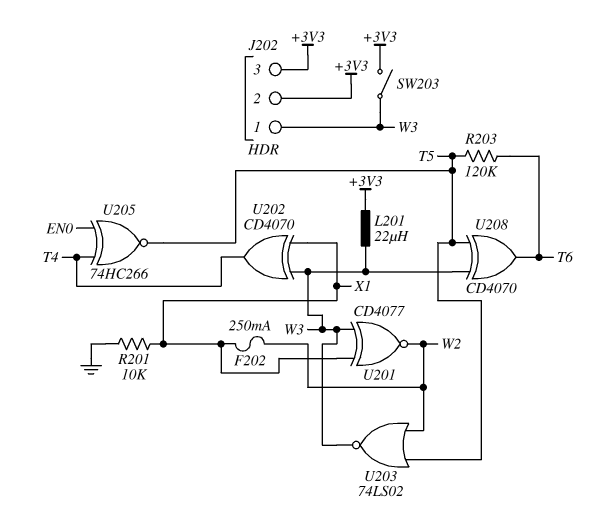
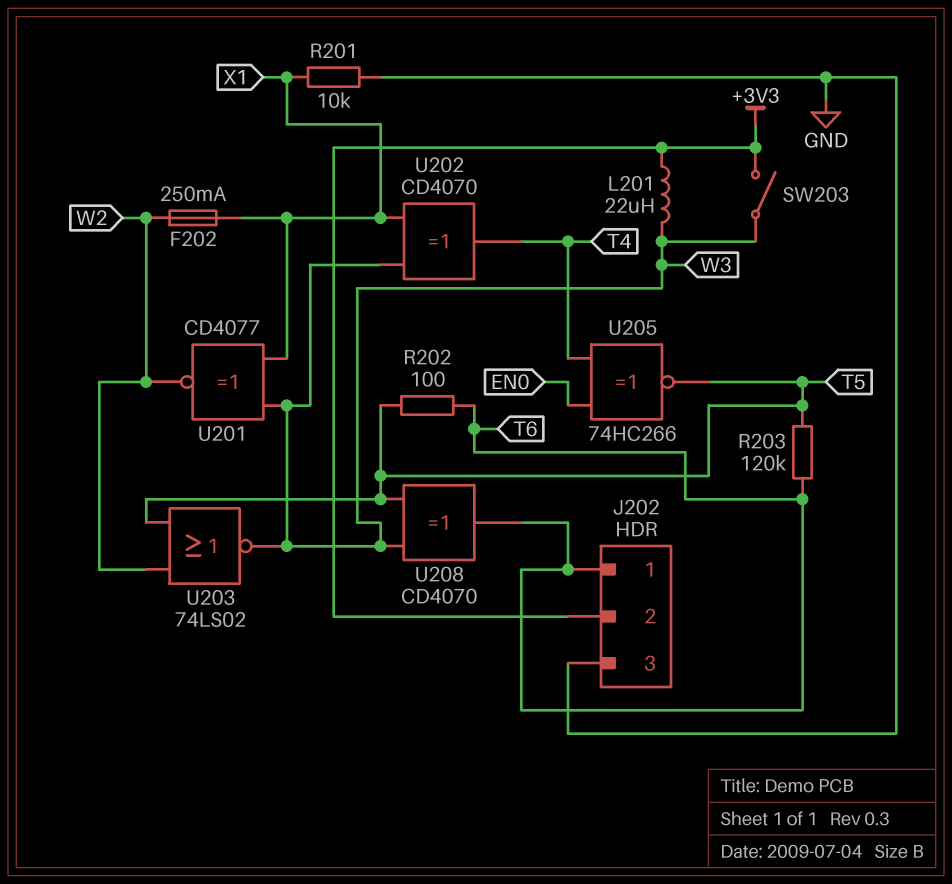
J202 pin 1: W3 -> T6
J202 pin 3: +3V3 -> GND
R202: none -> 100 (T5, T6)

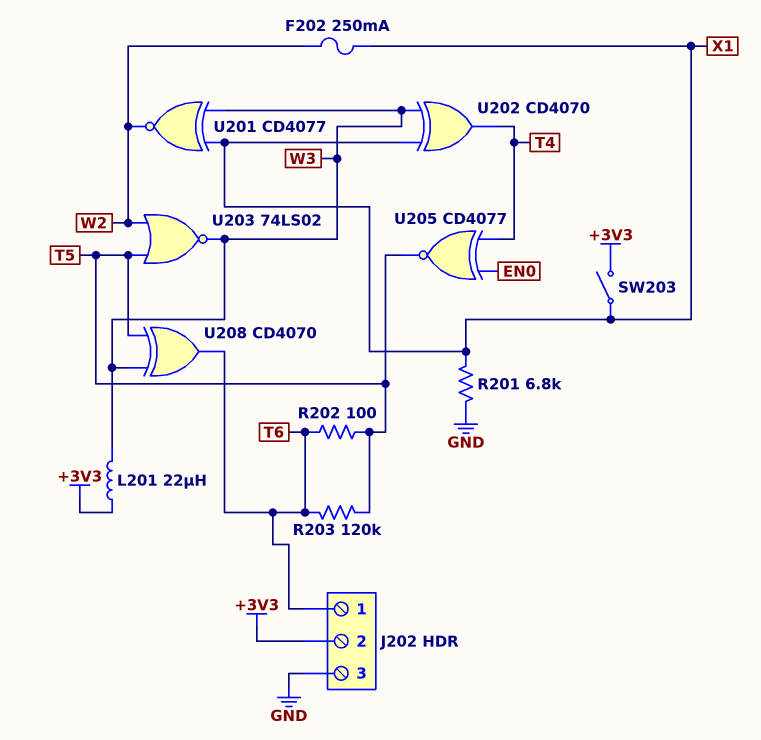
R201: 10k (GND, X1) -> 6.8k (GND, X1)
SW203: switch (+3V3, W3) -> switch (+3V3, X1)
U205: XNOR 74HC266 (in EN0, in T4, out T5) -> XNOR CD4077 (in EN0, in T4, out T5)

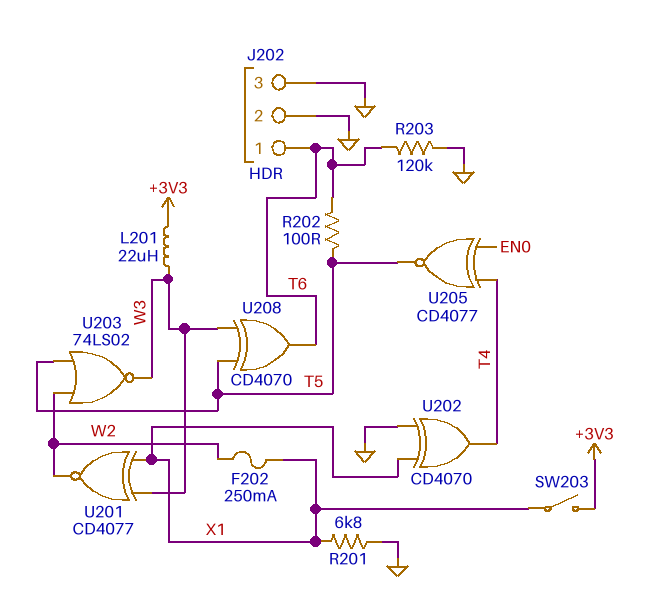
J202 pin 2: +3V3 -> GND
R203: 120k (T5, T6) -> 120k (GND, T6)
U202: XOR CD4070 (in W3, in X1, out T4) -> XOR CD4070 (in GND, in X1, out T4)

